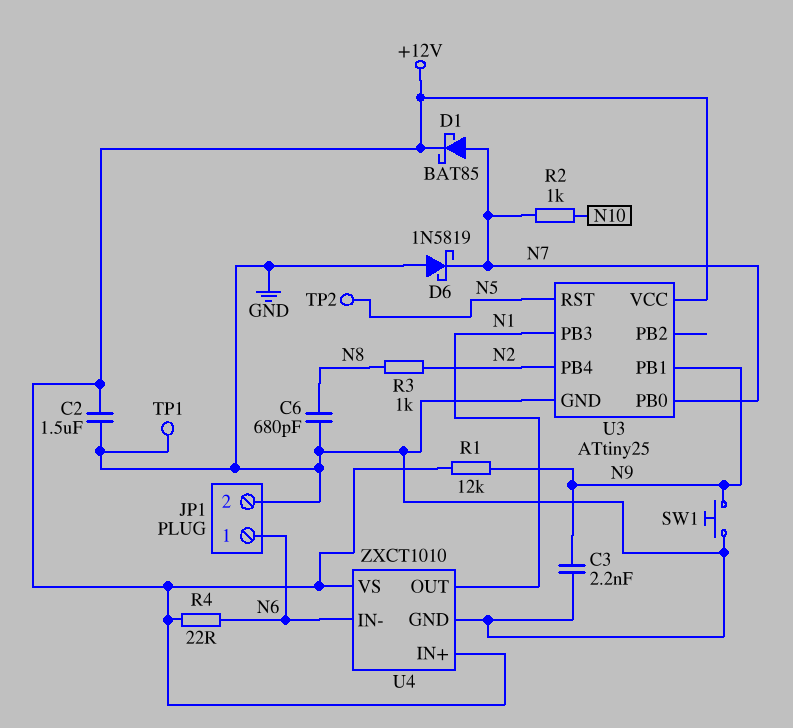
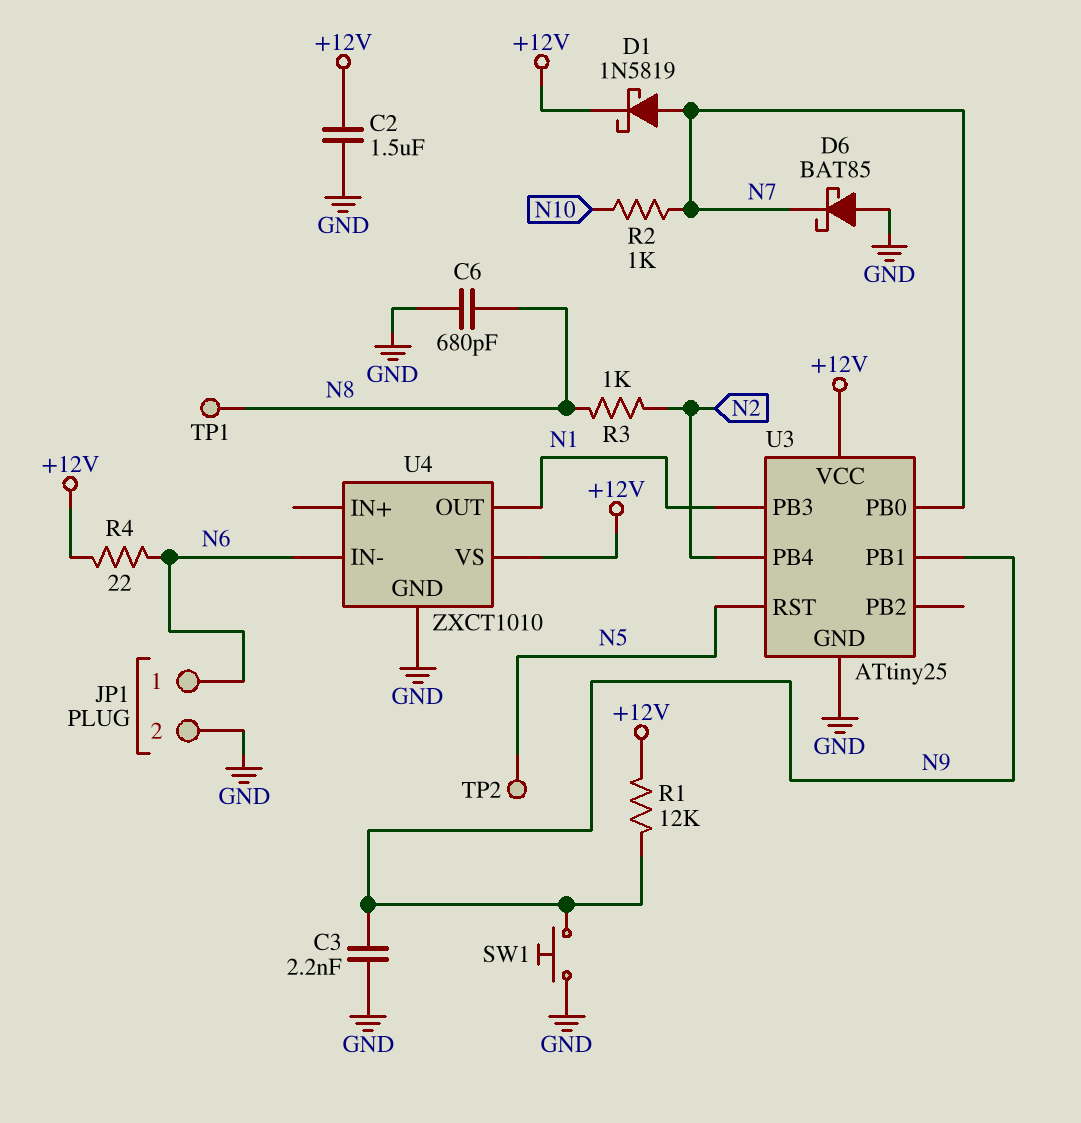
D1: schottky BAT85 (A N7, K +12V) -> schottky 1N5819 (A N7, K +12V)
D6: schottky 1N5819 (A GND, K N7) -> schottky BAT85 (A GND, K N7)
TP1: test point (GND) -> test point (N8)
U4 pin IN+: +12V -> none

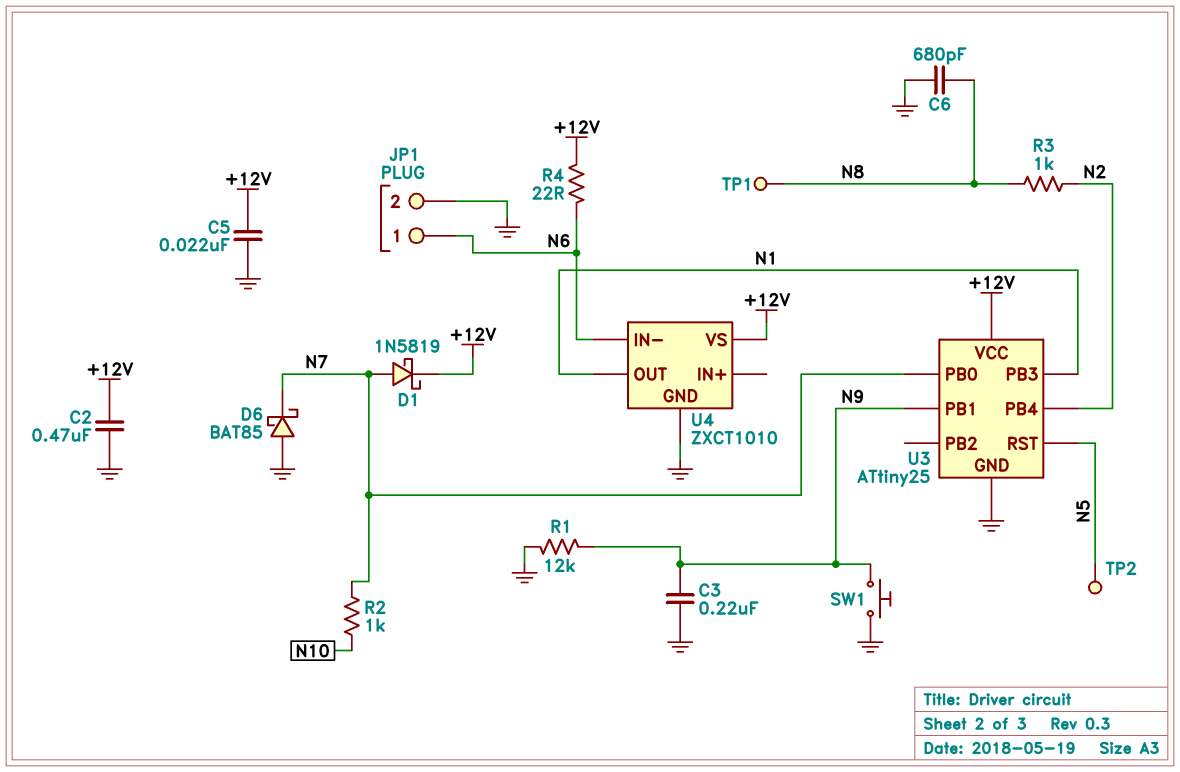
C2: 1.5uF (+12V, GND) -> 470nF (+12V, GND)
C3: 2.2nF (GND, N9) -> 220nF (GND, N9)
C5: none -> 22nF (+12V, GND)
R1: 12k (+12V, N9) -> 12k (GND, N9)

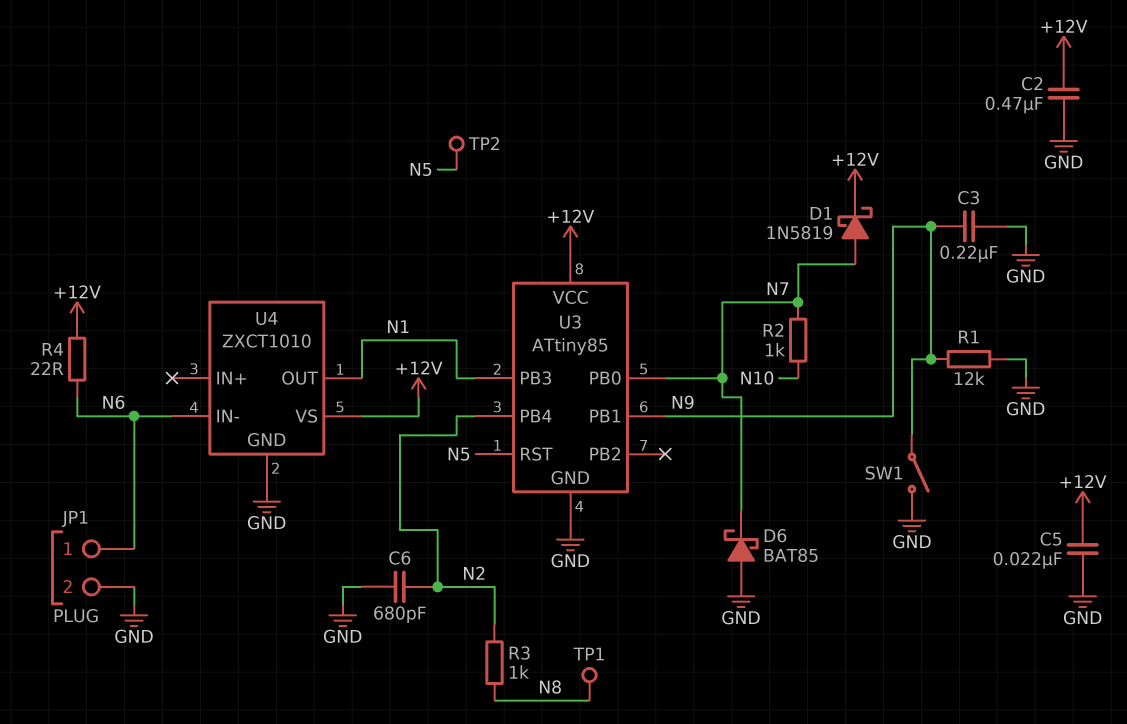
C6: 680pF (GND, N8) -> 680pF (GND, N2)
SW1: button (GND, N9) -> switch (GND, N9)
U3: ATtiny25 -> ATtiny85

